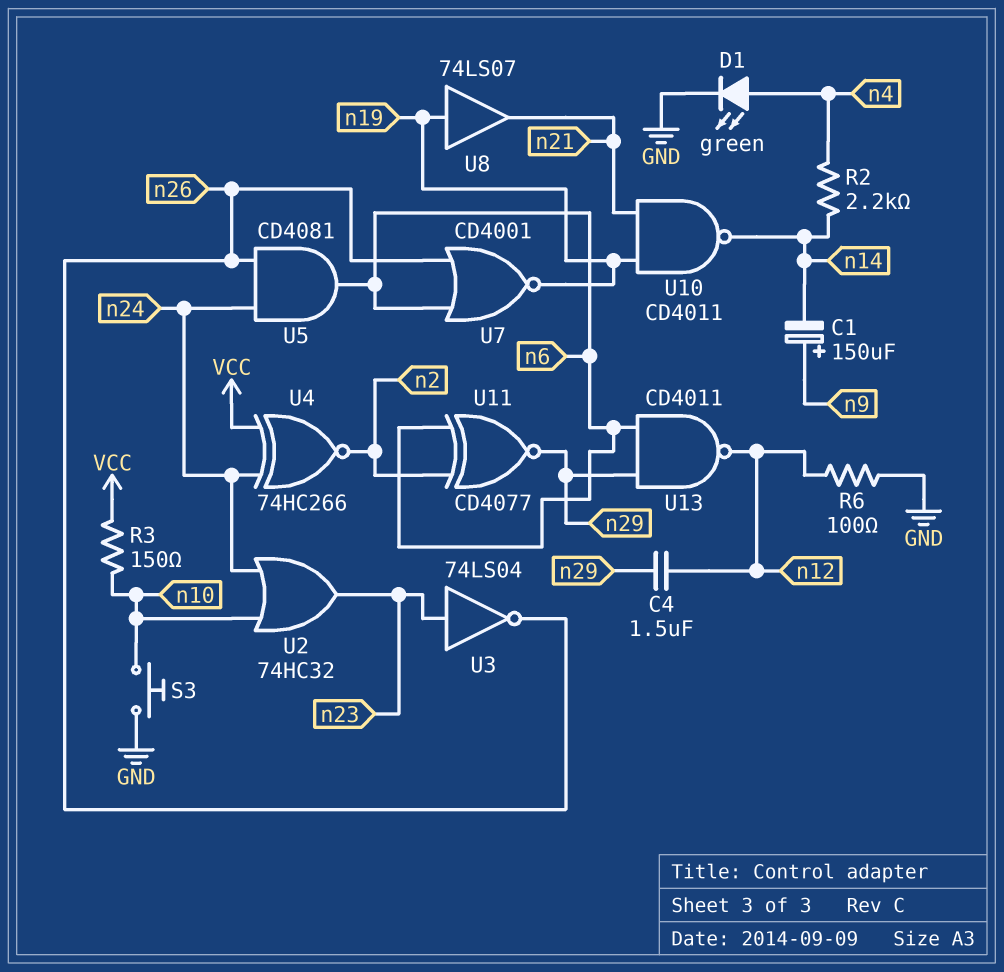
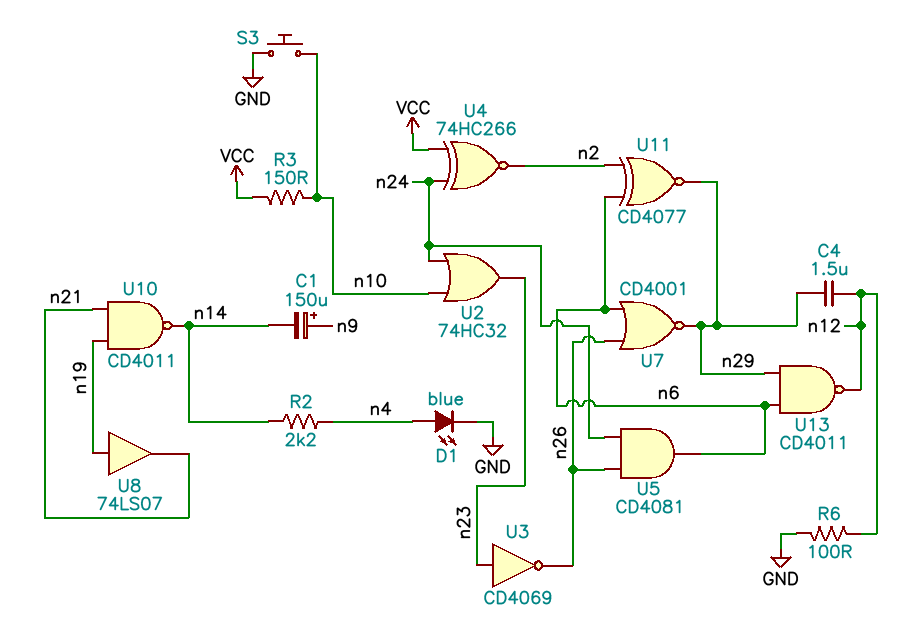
D1: LED green (A n4, K GND) -> LED blue (A n4, K GND)
U3: NOT 74LS04 (in n23, out n26) -> NOT CD4069 (in n23, out n26)
U7: NOR CD4001 (in n6, in n26, out n19) -> NOR CD4001 (in n6, in n26, out n29)

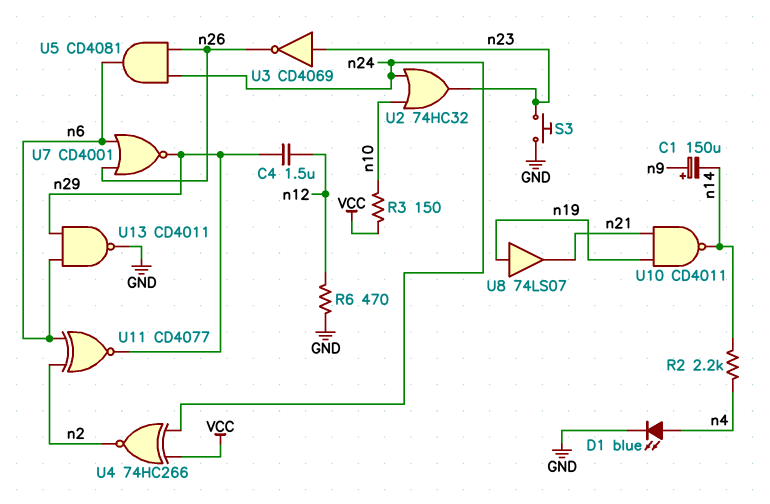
R6: 100 (GND, n12) -> 470 (GND, n12)
S3: button (GND, n10) -> button (GND, n23)
U13: NAND CD4011 (in n6, in n29, out n12) -> NAND CD4011 (in n6, in n29, out GND)

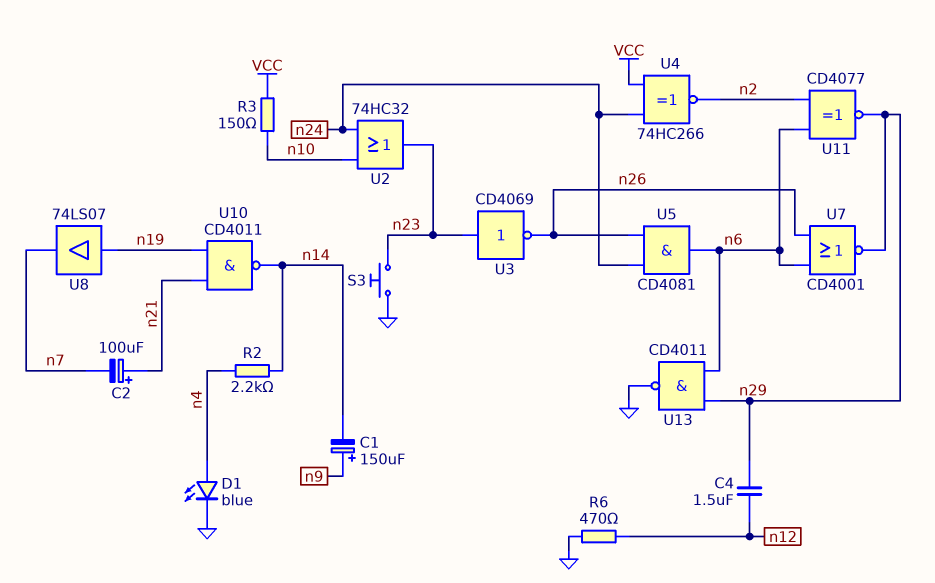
C2: none -> 100uF (plus n21, minus n7)
U8: buffer 74LS07 (in n19, out n21) -> buffer 74LS07 (in n19, out n7)

